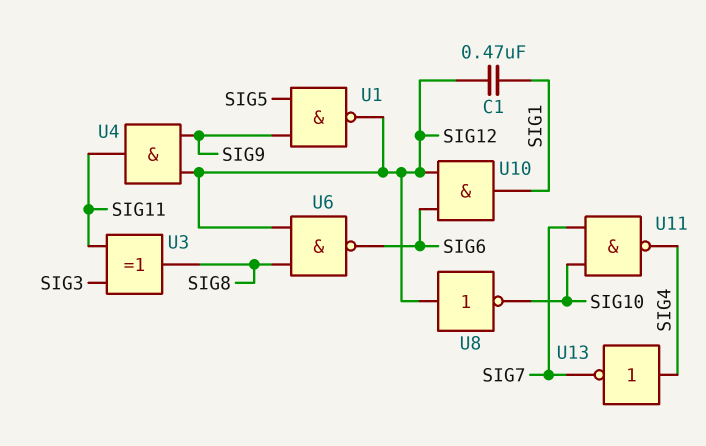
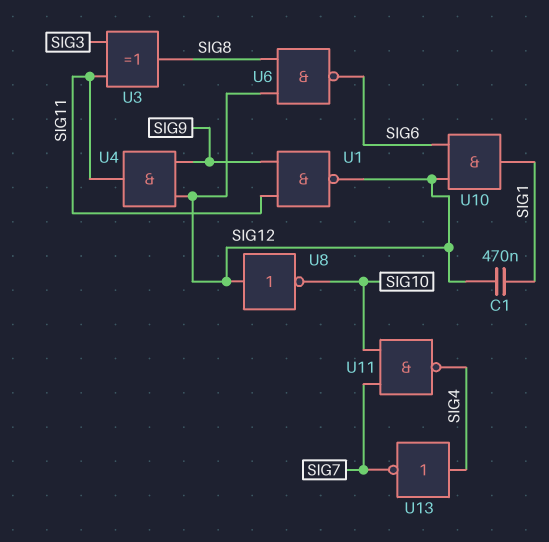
U1: NAND (in SIG5, in SIG9, out SIG12) -> NAND (in SIG9, in SIG11, out SIG12)

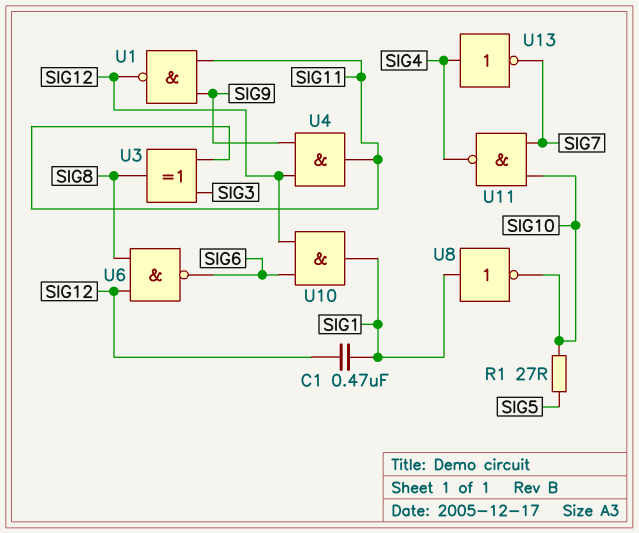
R1: none -> 27 (SIG5, SIG10)
U8: NOT (in SIG12, out SIG10) -> NOT (in SIG1, out SIG10)

